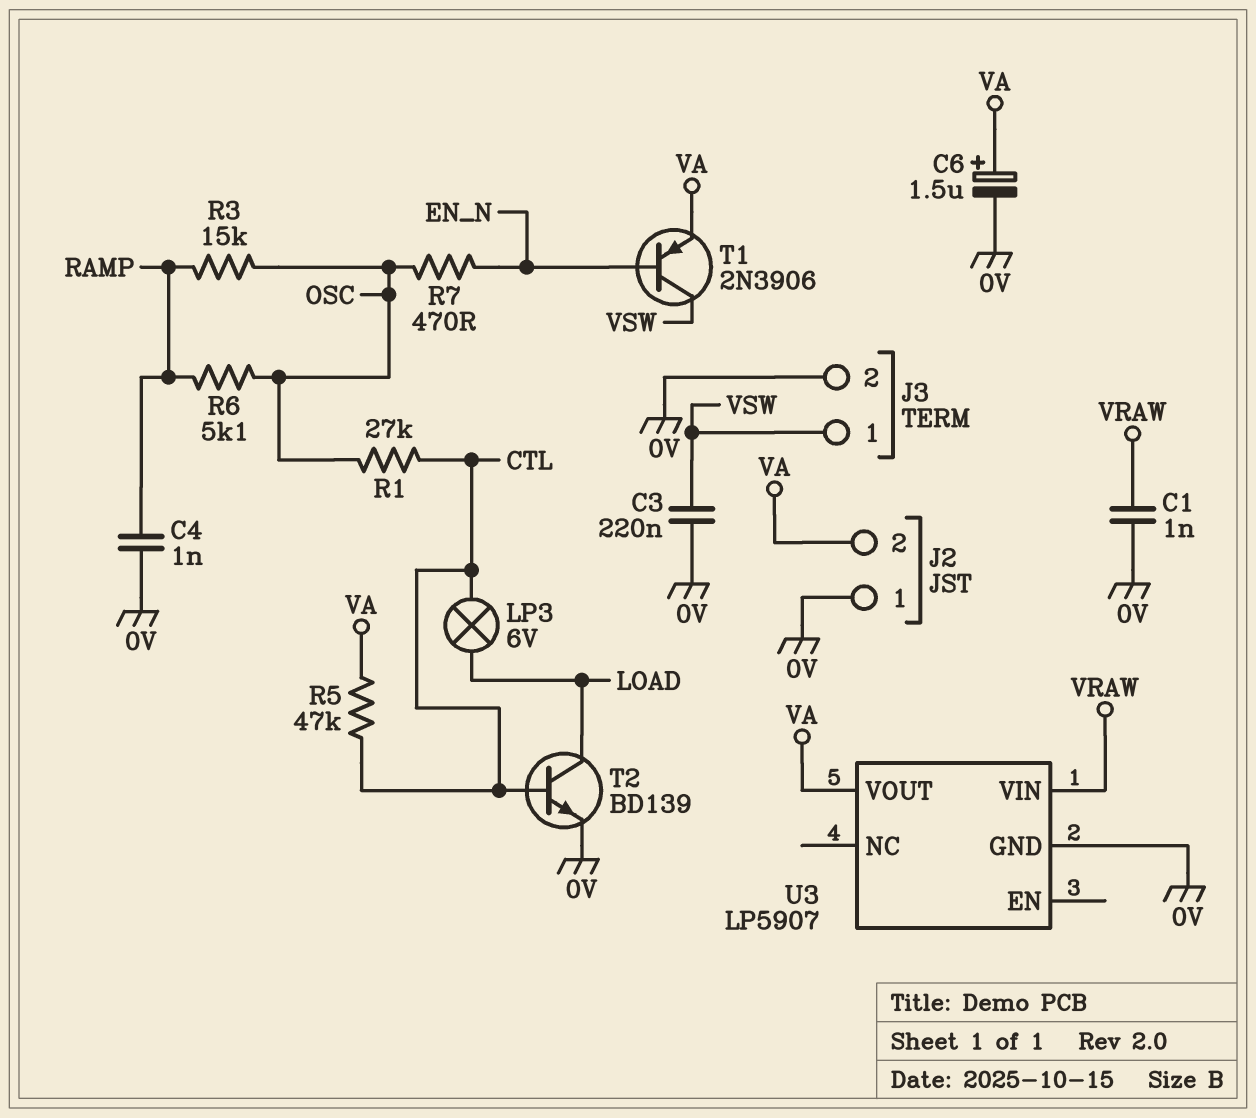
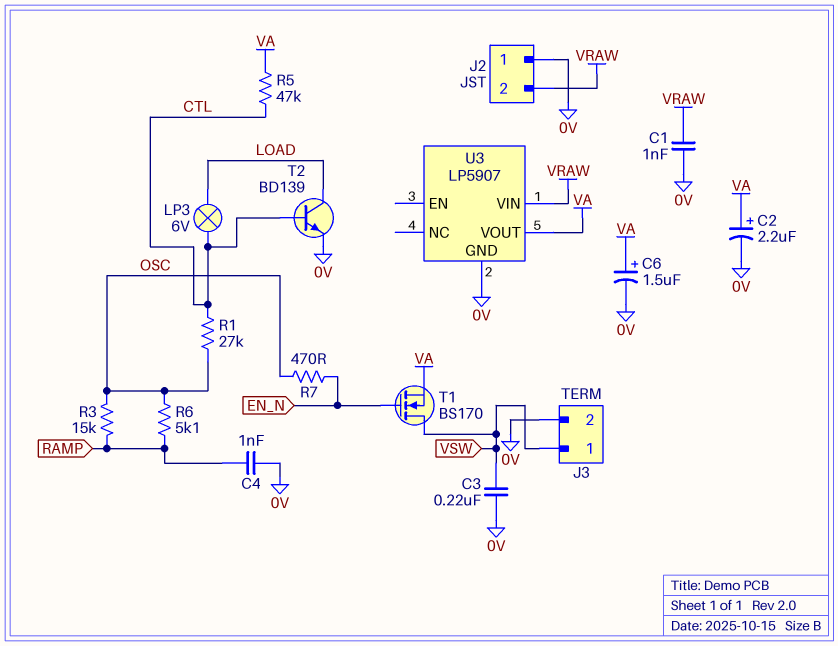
C2: none -> 2.2uF (plus VA, minus 0V)
J2 pin 2: VA -> VRAW
T1: PNP 2N3906 (B EN_N, C VSW, E VA) -> NMOS BS170 (G EN_N, D VSW, S VA)

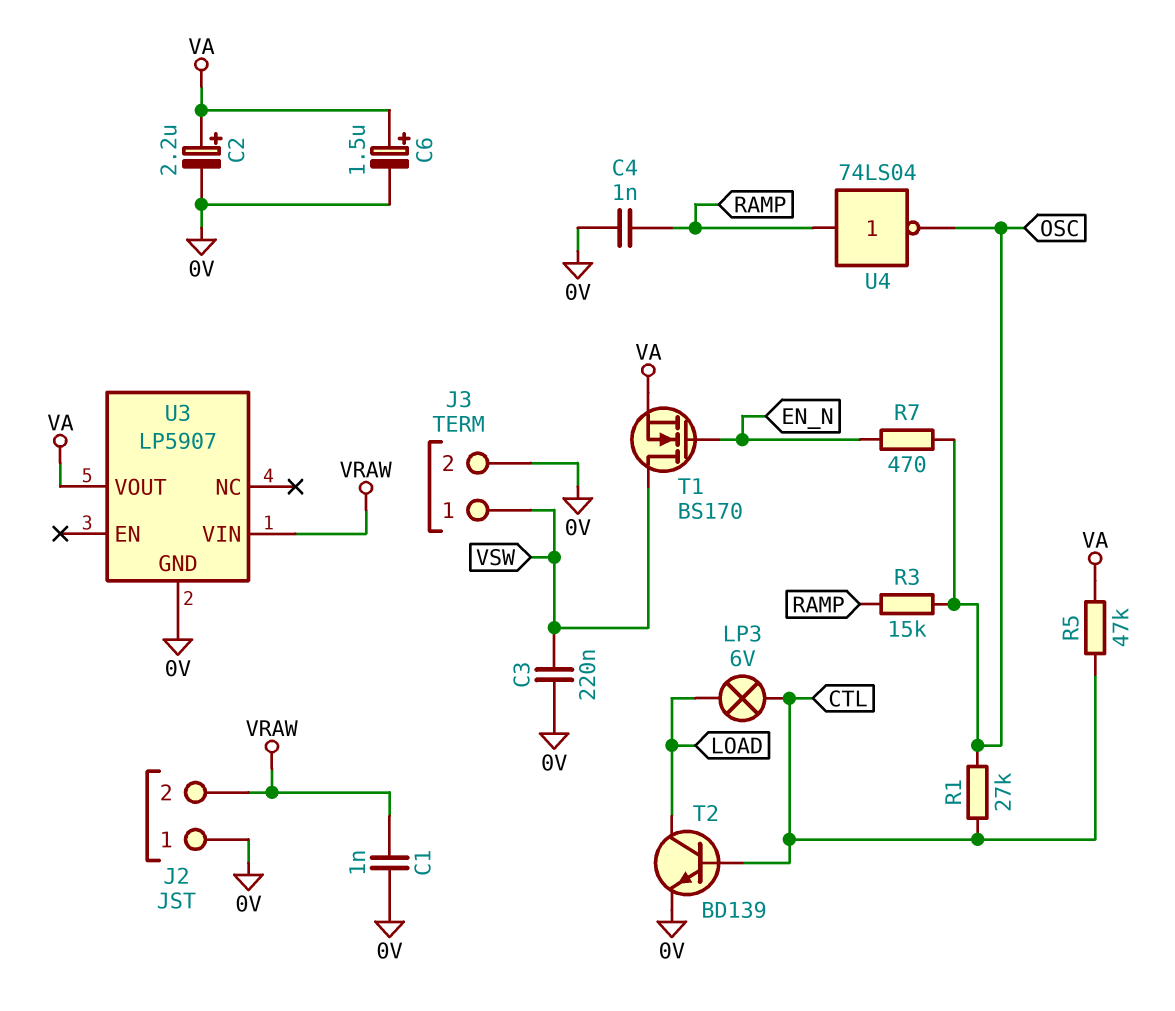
R6: 5.1k (OSC, RAMP) -> none
U4: none -> NOT 74LS04 (in RAMP, out OSC)

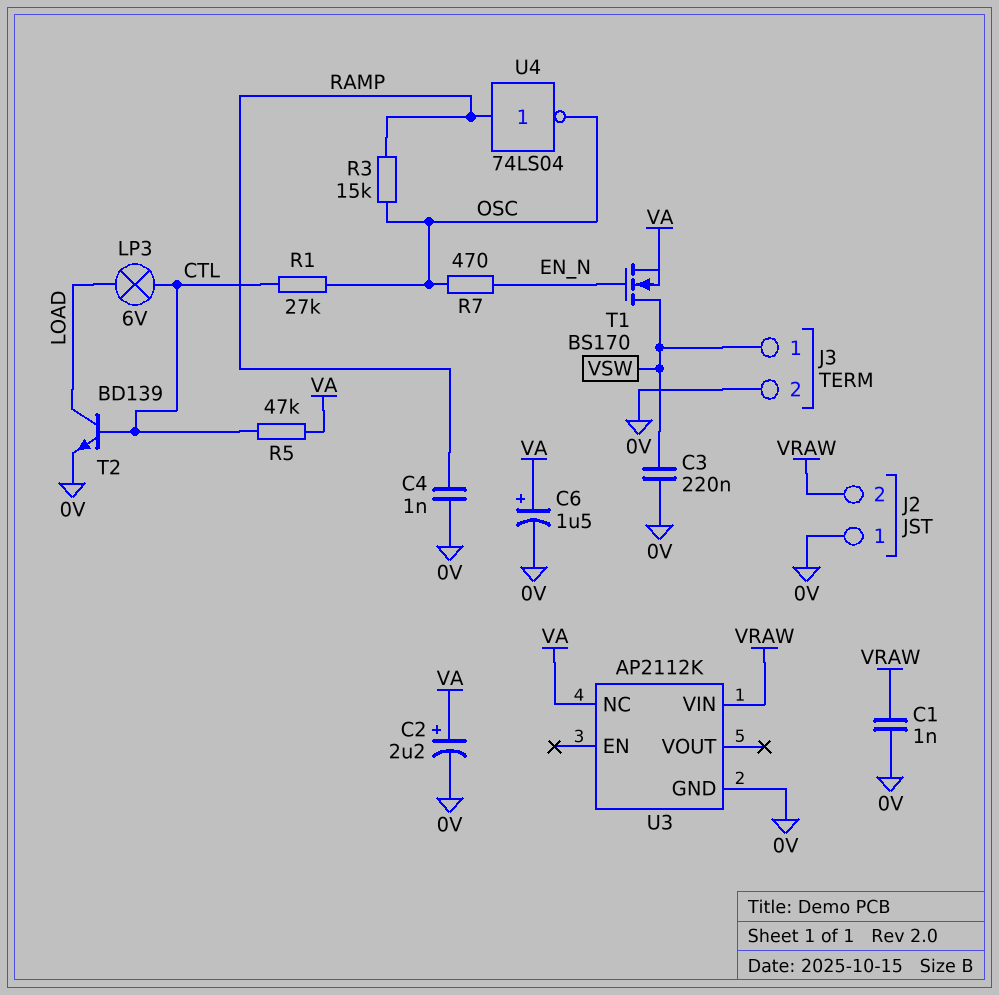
U3: LP5907 -> AP2112K
U3 pin NC: none -> VA
U3 pin VOUT: VA -> none

